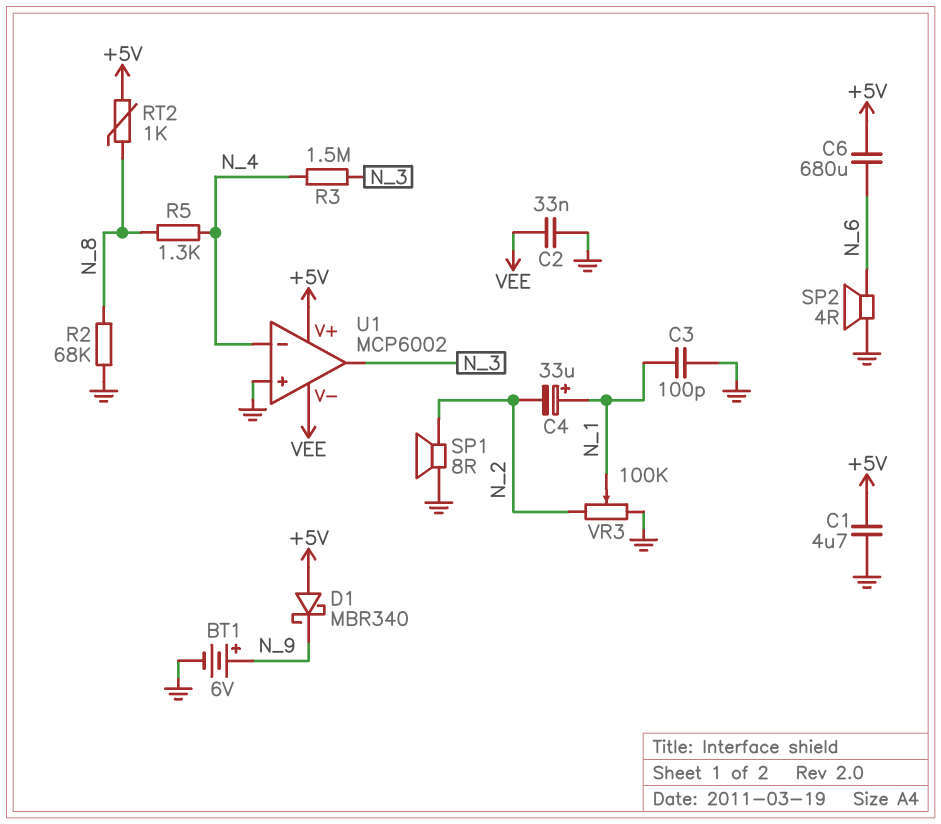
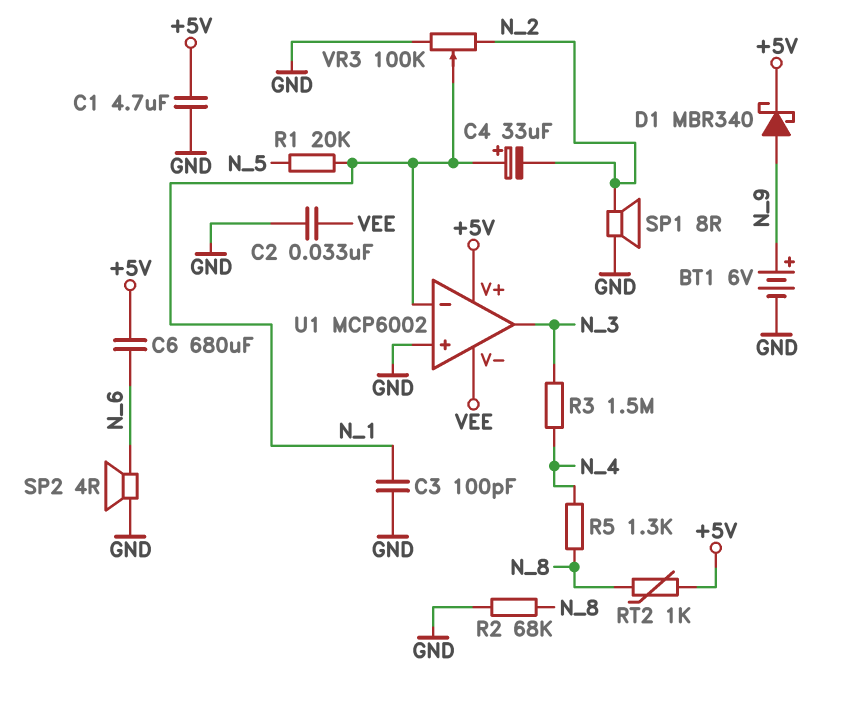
D1: schottky MBR340 (A +5V, K N_9) -> schottky MBR340 (A N_9, K +5V)
R1: none -> 20k (N_1, N_5)
U1 pin in-: N_4 -> N_1

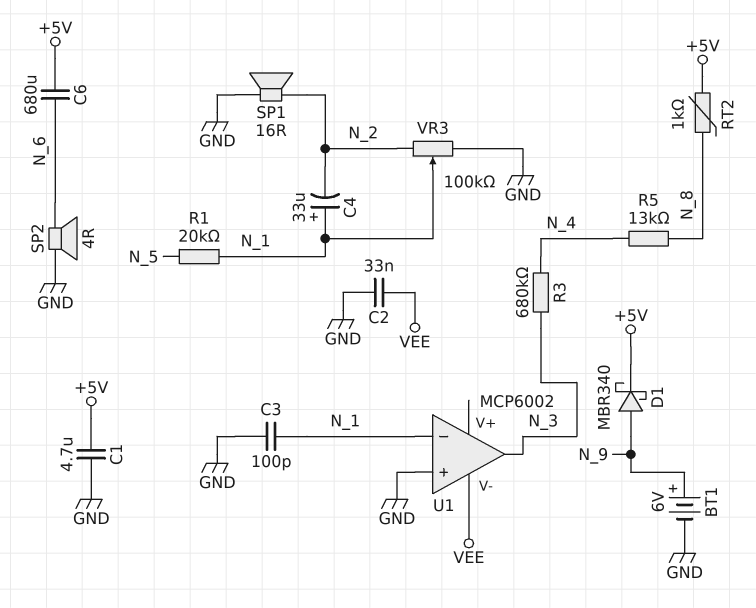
R2: 68k (GND, N_8) -> none
R3: 1.5M (N_3, N_4) -> 680k (N_3, N_4)
R5: 1.3k (N_4, N_8) -> 13k (N_4, N_8)
SP1: speaker 8R (GND, N_2) -> speaker 16R (GND, N_2)
U1 pin V+: +5V -> none

